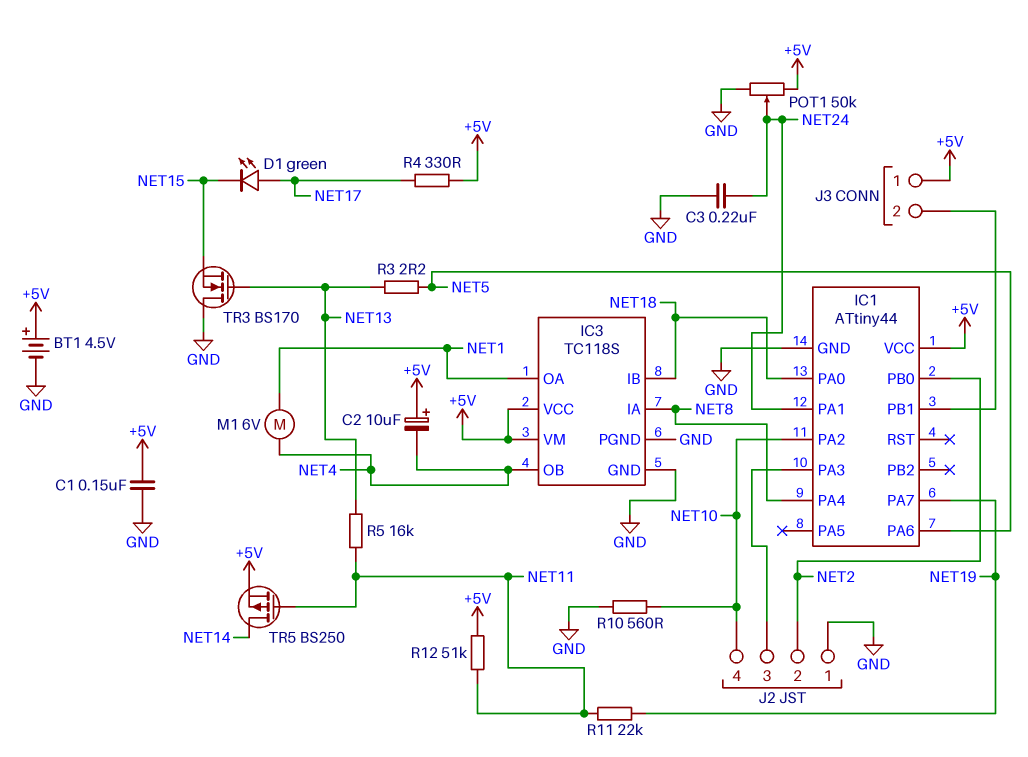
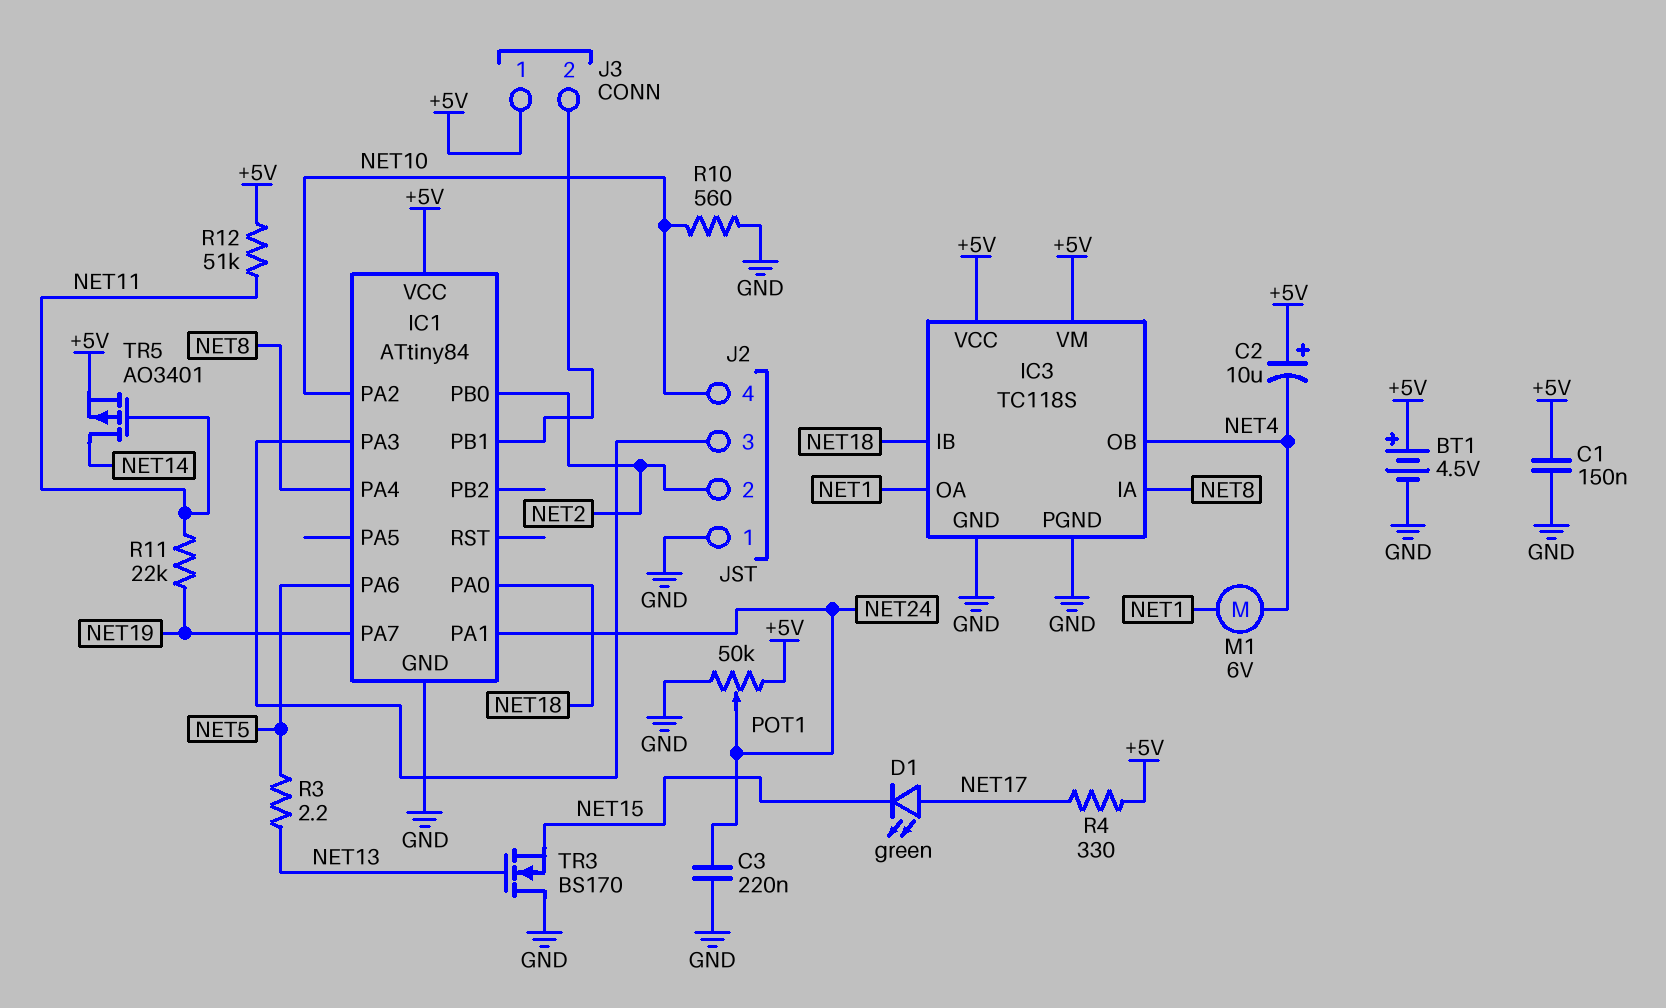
IC1: ATtiny44 -> ATtiny84
R5: 16k (NET11, NET13) -> none
TR5: PMOS BS250 (G NET11, D NET14, S +5V) -> PMOS AO3401 (G NET11, D NET14, S +5V)

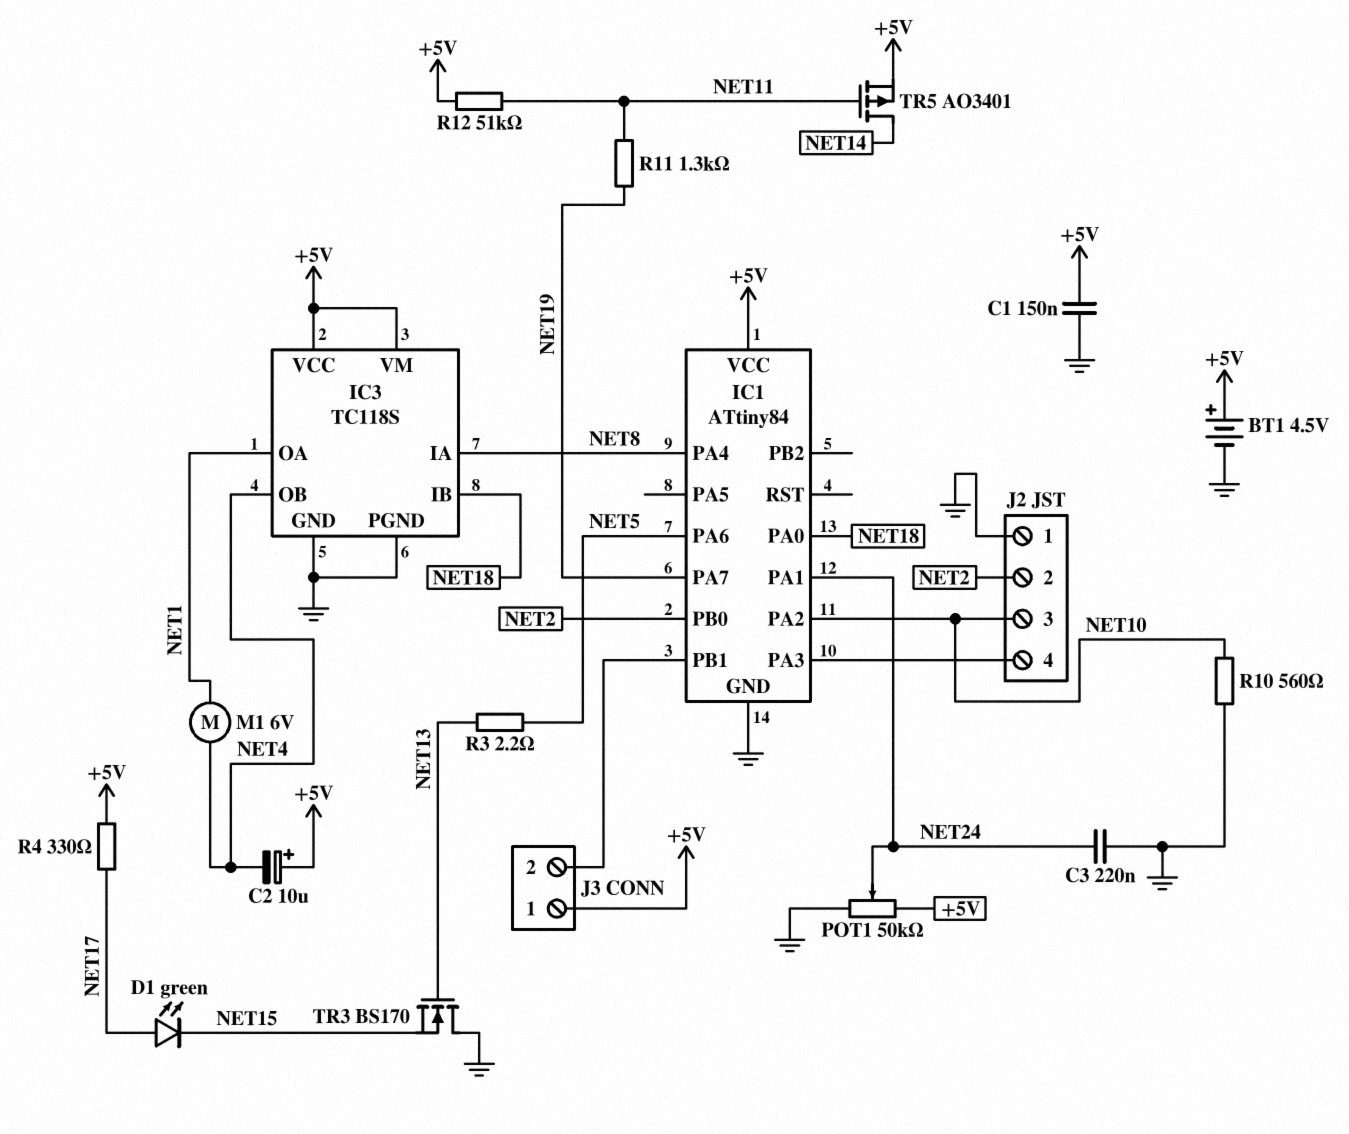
J2 pin 3: IC1/PA3 -> NET10
J2 pin 4: NET10 -> IC1/PA3
R11: 22k (NET11, NET19) -> 1.3k (NET11, NET19)

